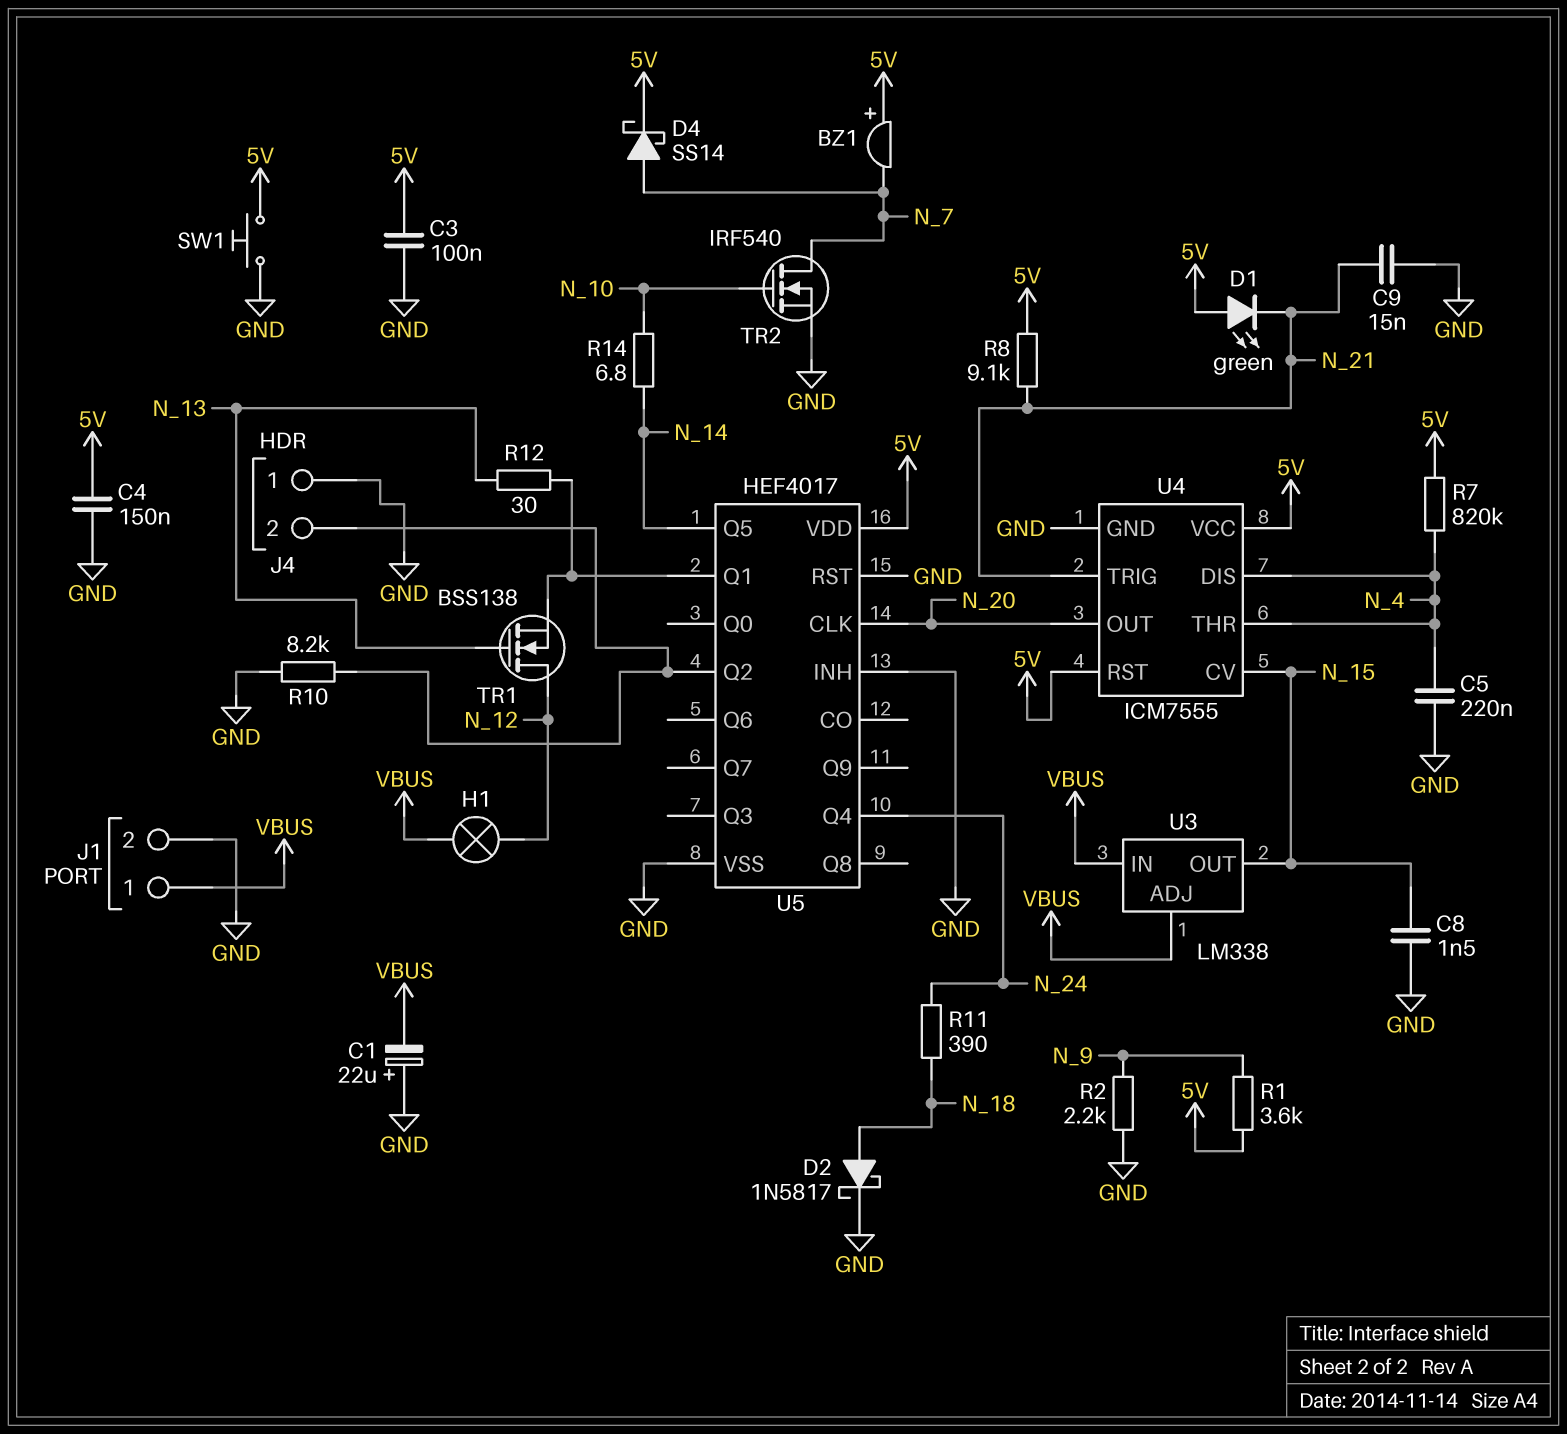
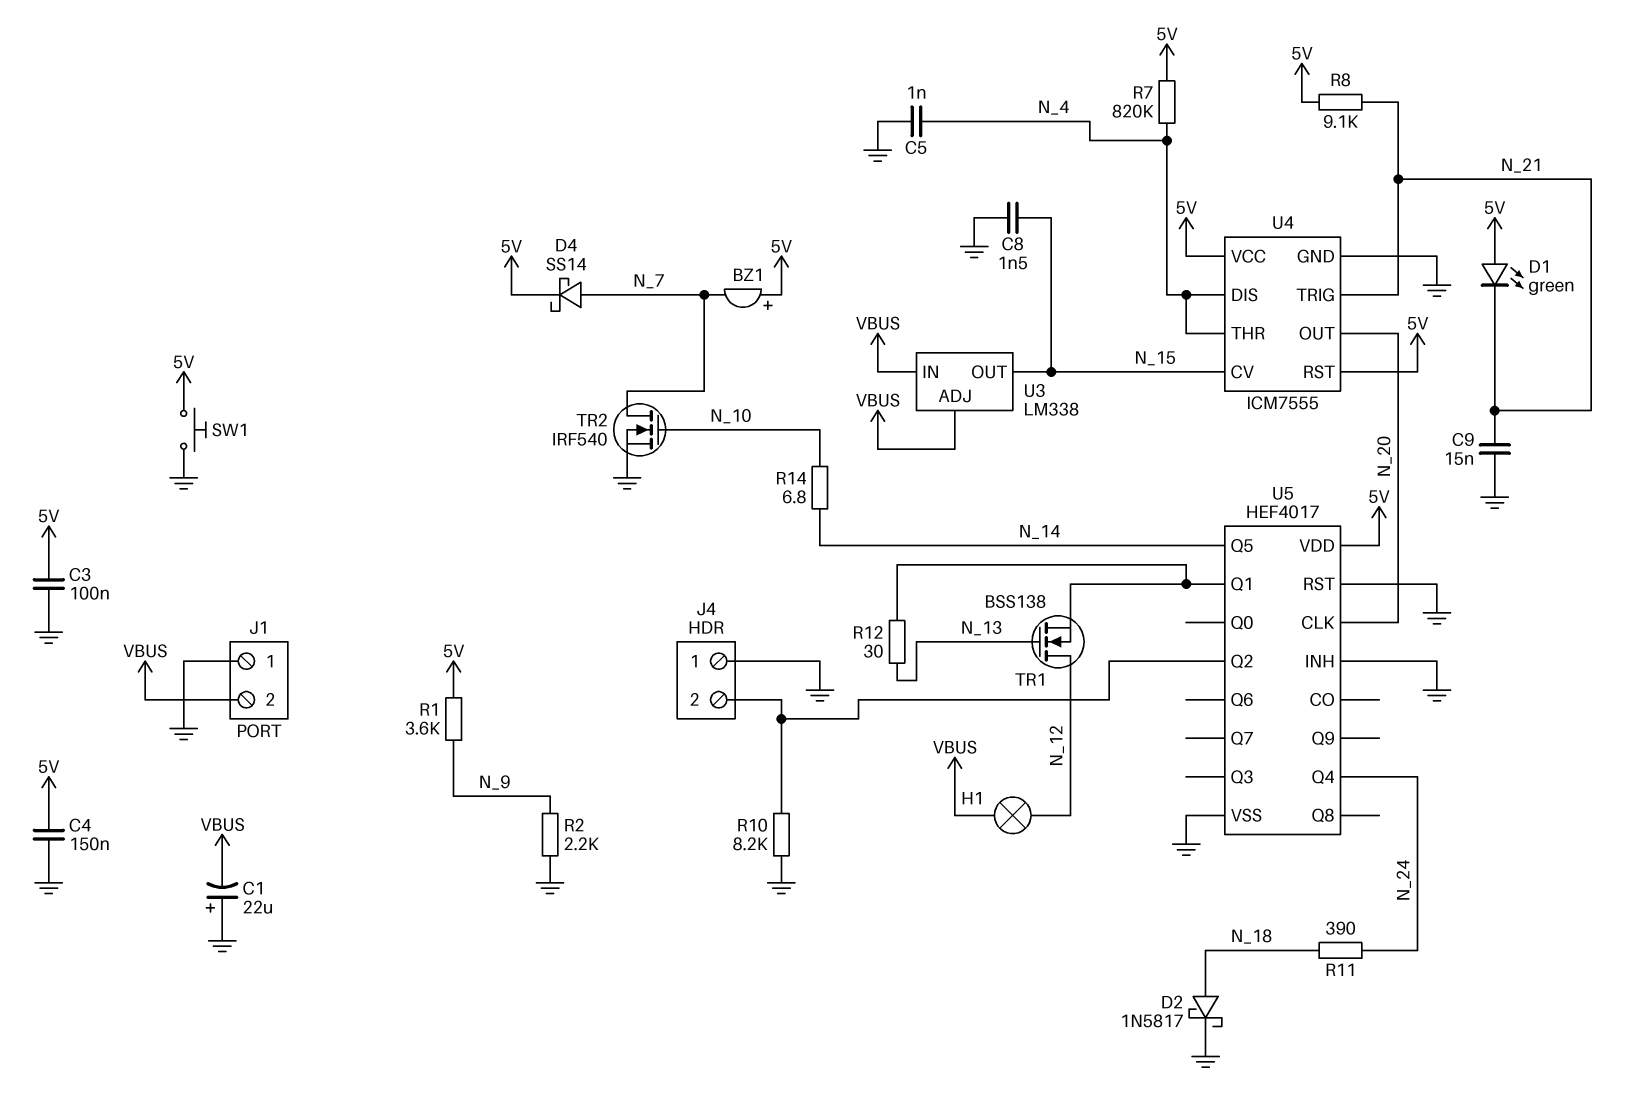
C5: 220nF (GND, N_4) -> 1nF (GND, N_4)
J1 pin 1: VBUS -> GND
J1 pin 2: GND -> VBUS

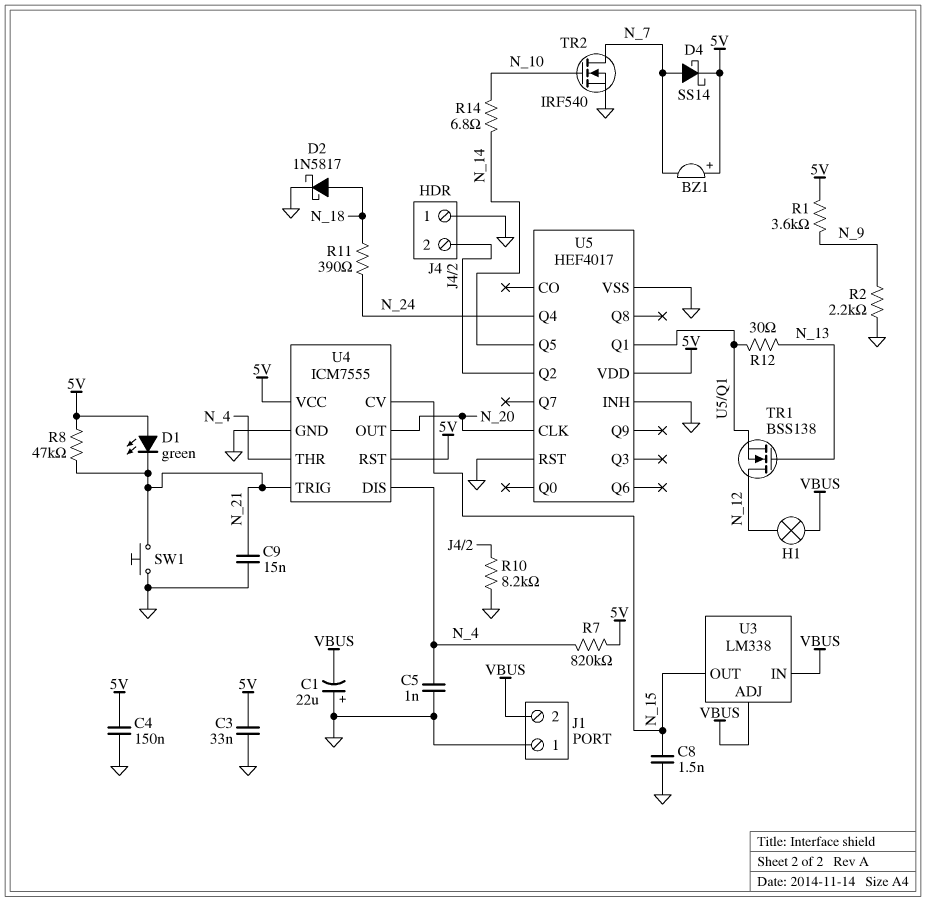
C3: 100nF (5V, GND) -> 33nF (5V, GND)
R8: 9.1k (5V, N_21) -> 47k (5V, N_21)
SW1: button (5V, GND) -> button (GND, N_21)

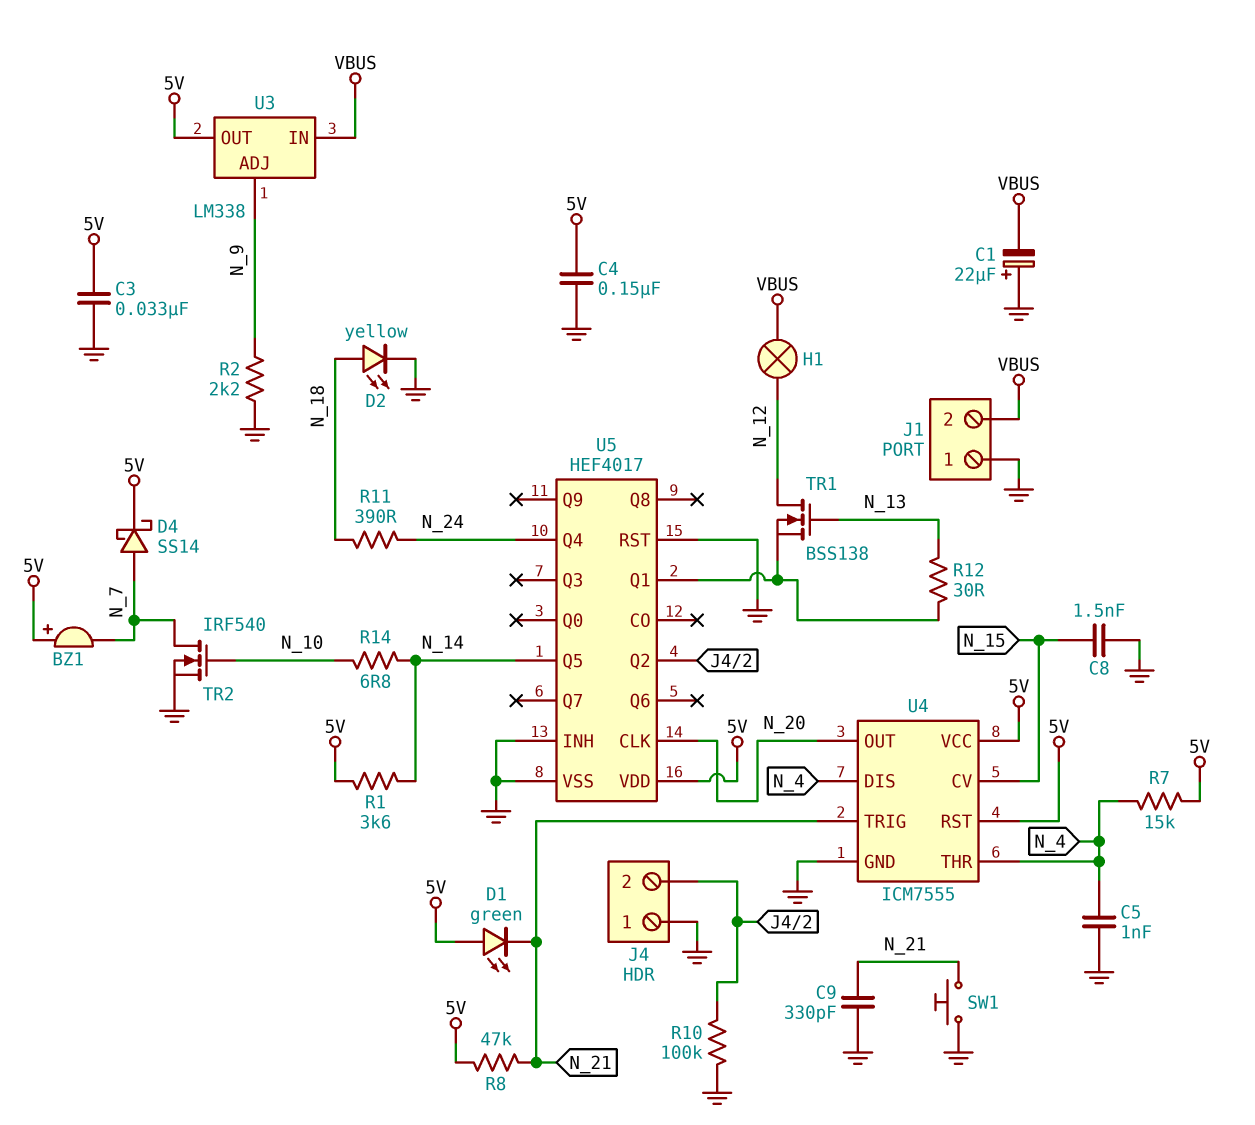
C9: 15nF (GND, N_21) -> 330pF (GND, N_21)
D2: schottky 1N5817 (A N_18, K GND) -> LED yellow (A N_18, K GND)
R1: 3.6k (5V, N_9) -> 3.6k (5V, N_14)
R7: 820k (5V, N_4) -> 15k (5V, N_4)
R10: 8.2k (GND, J4/2) -> 100k (GND, J4/2)
U3 pin ADJ: VBUS -> N_9
U3 pin OUT: N_15 -> 5V

